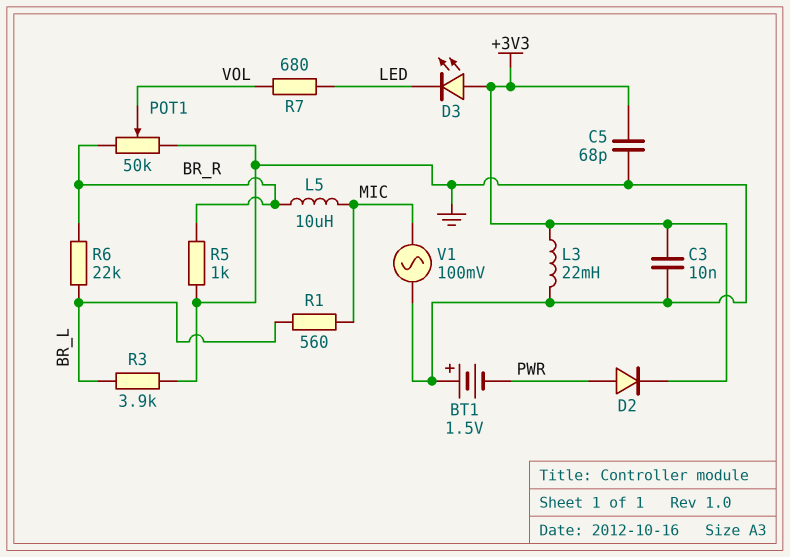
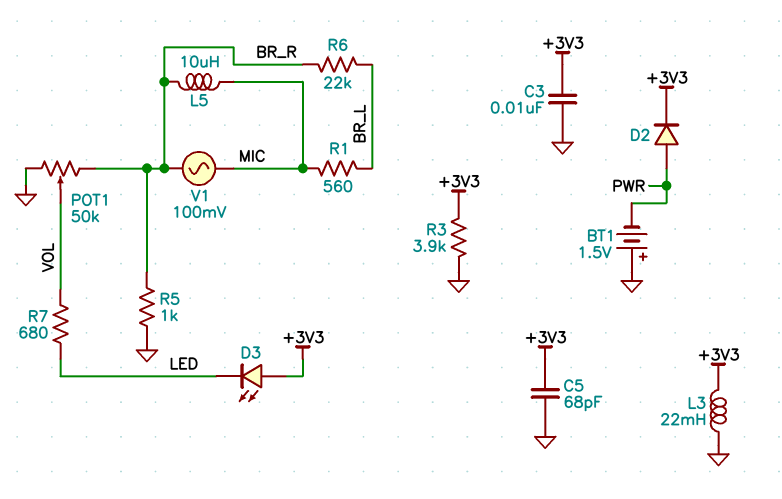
R3: 3.9k (BR_L, GND) -> 3.9k (+3V3, GND)
V1: AC 100mV (GND, MIC) -> AC 100mV (BR_R, MIC)

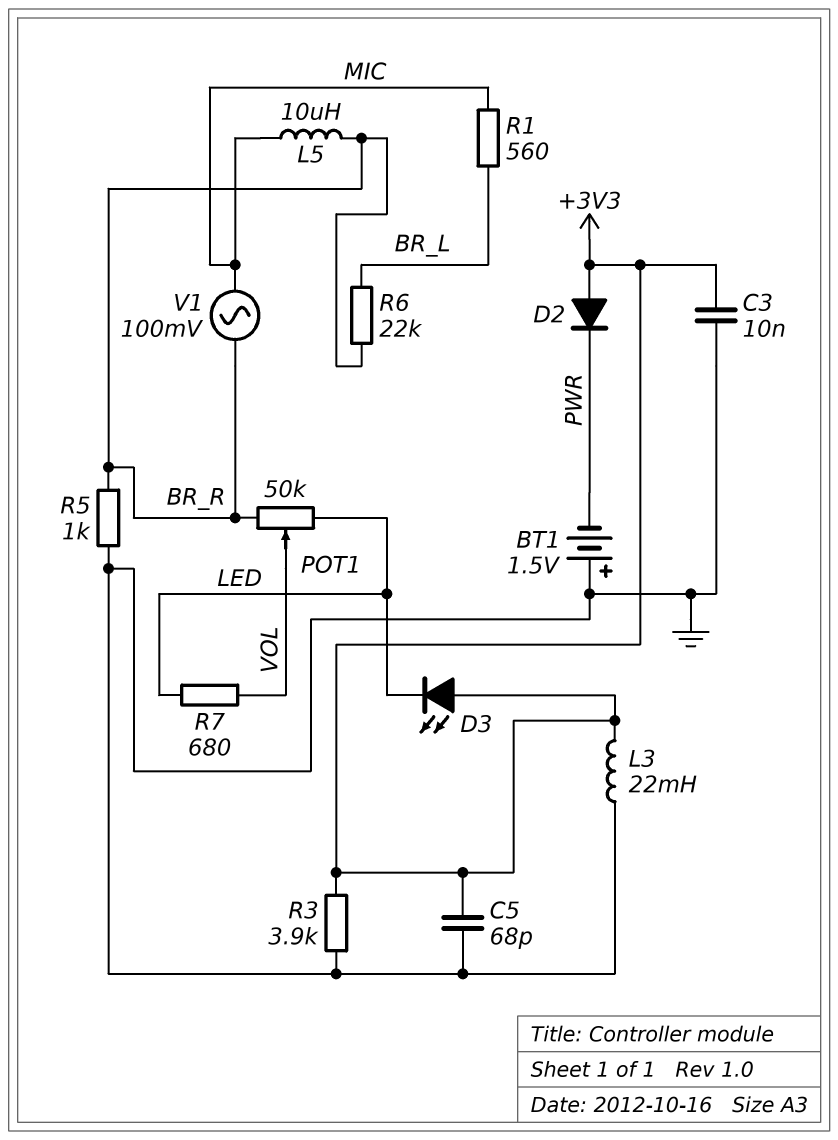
D2: diode (A PWR, K +3V3) -> diode (A +3V3, K PWR)
POT1: 50k (BR_R, GND, wiper VOL) -> 50k (BR_R, LED, wiper VOL)

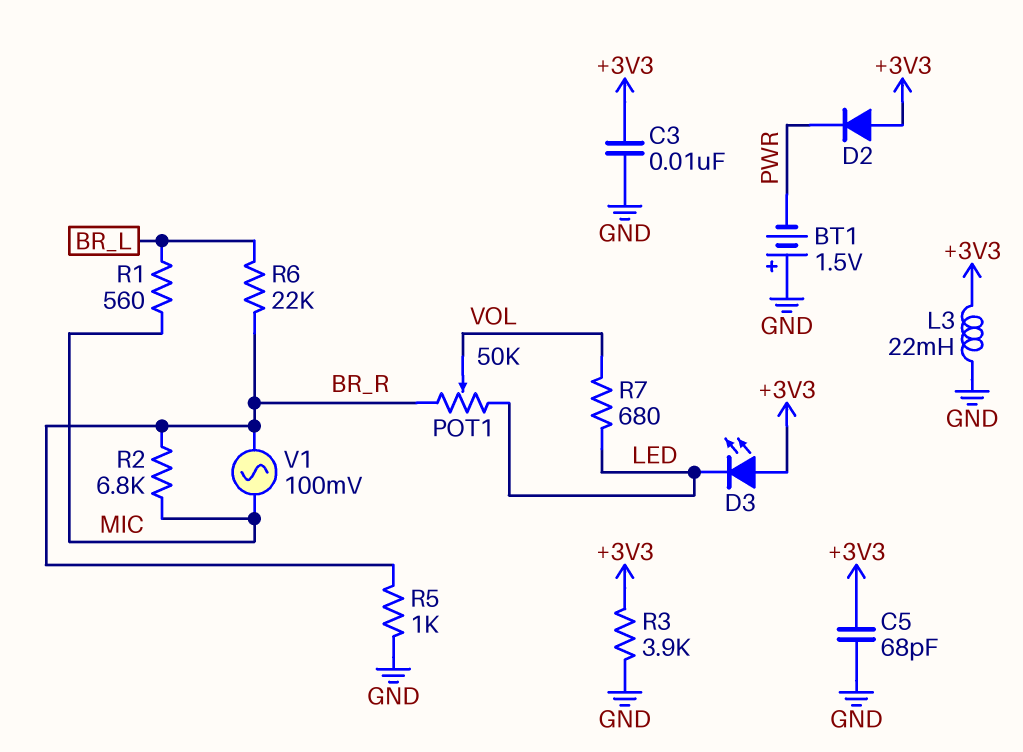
L5: 10uH (BR_R, MIC) -> none
R2: none -> 6.8k (BR_R, MIC)

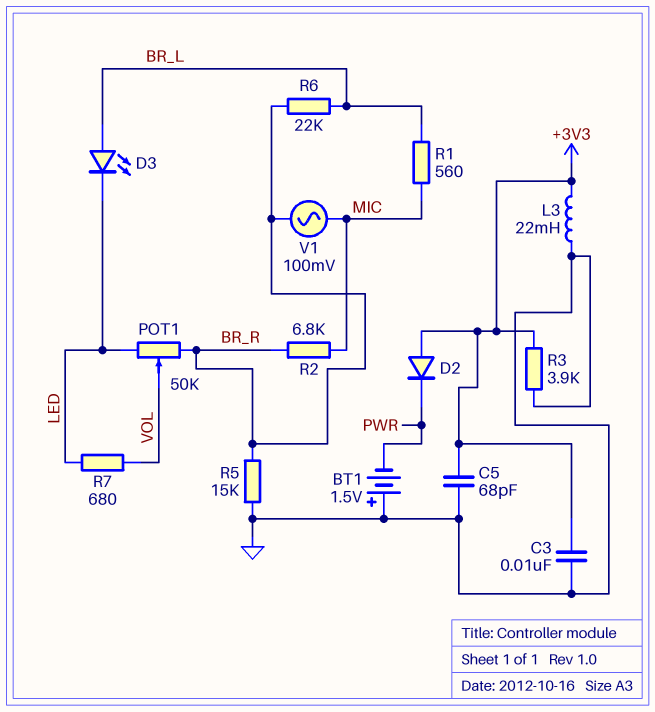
D3: LED (A +3V3, K LED) -> LED (A BR_L, K LED)
R5: 1k (BR_R, GND) -> 15k (BR_R, GND)

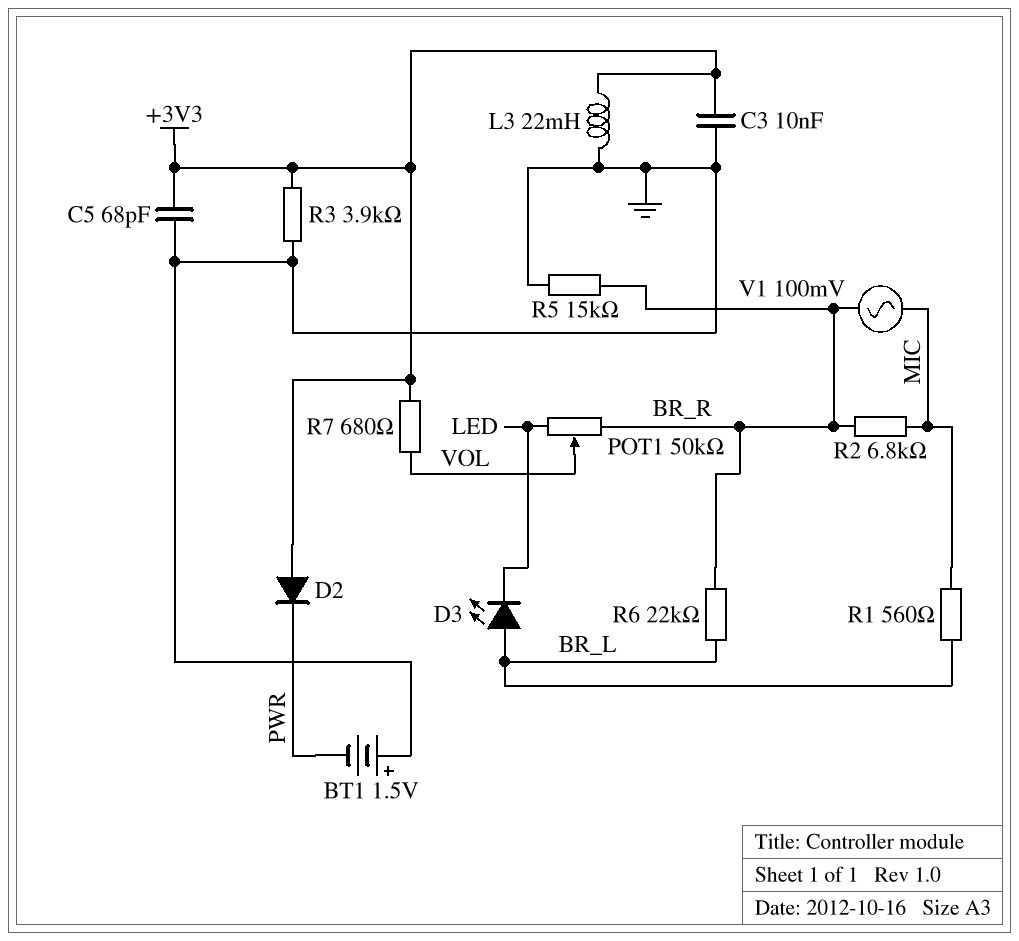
R7: 680 (LED, VOL) -> 680 (+3V3, VOL)

